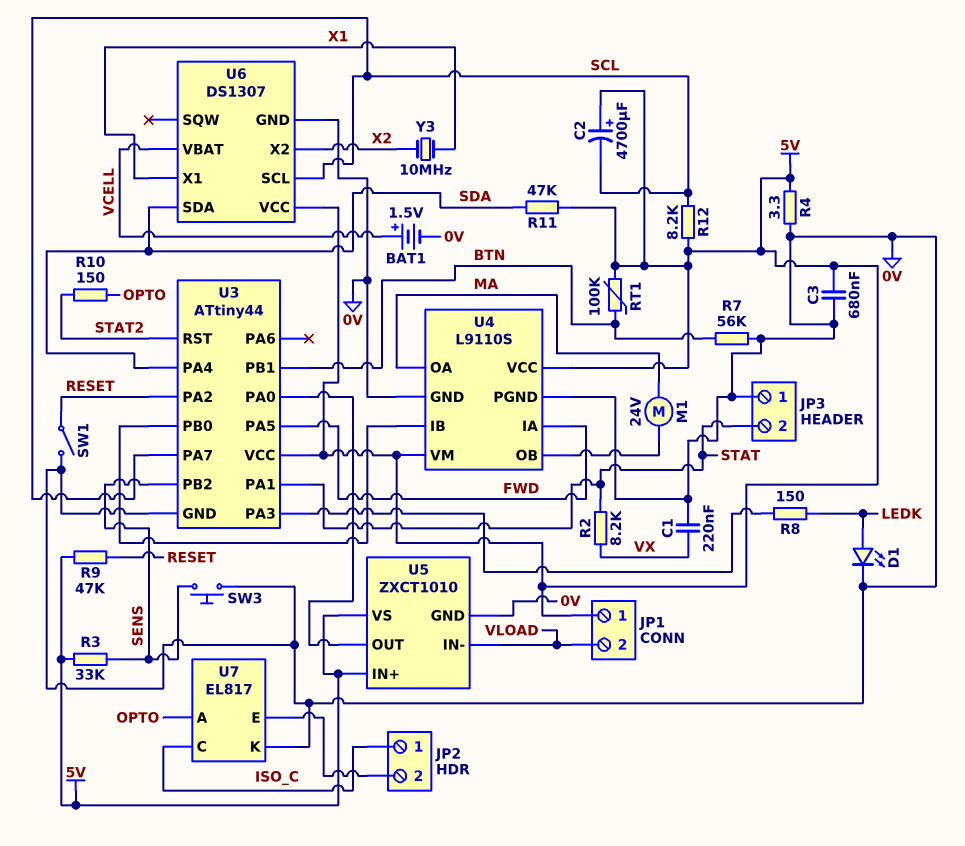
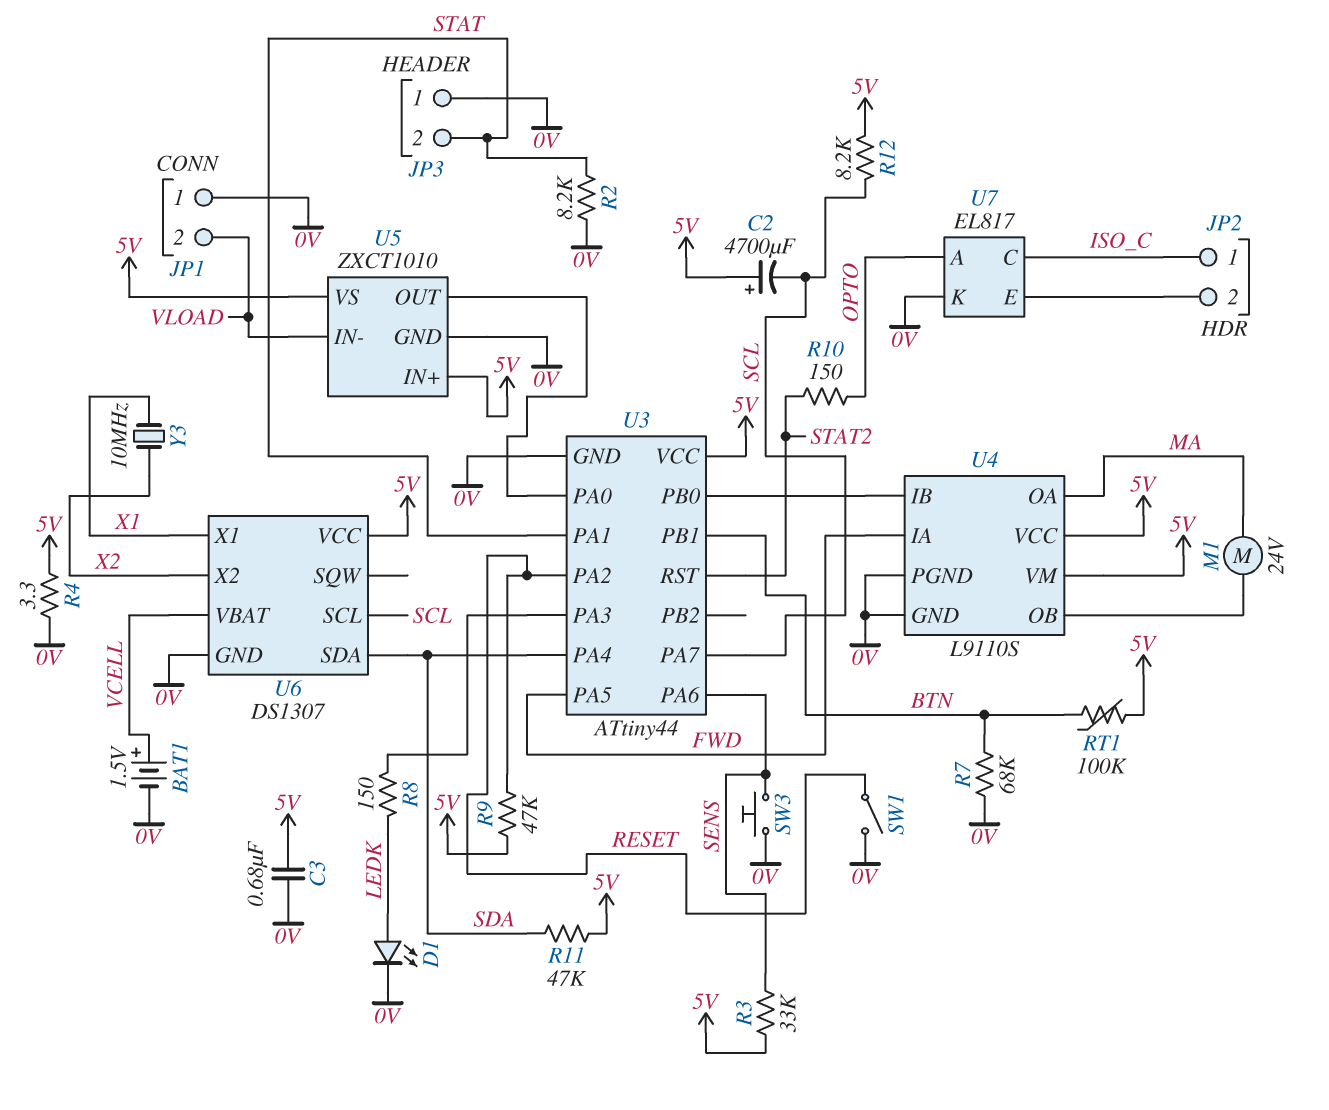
C1: 220nF (0V, VX) -> none
JP1 pin 1: 5V -> 0V
R2: 8.2k (STAT, VX) -> 8.2k (0V, STAT)
R7: 56k (0V, BTN) -> 68k (0V, BTN)
U3 pin PA6: none -> SENS
U3 pin PB2: SENS -> none

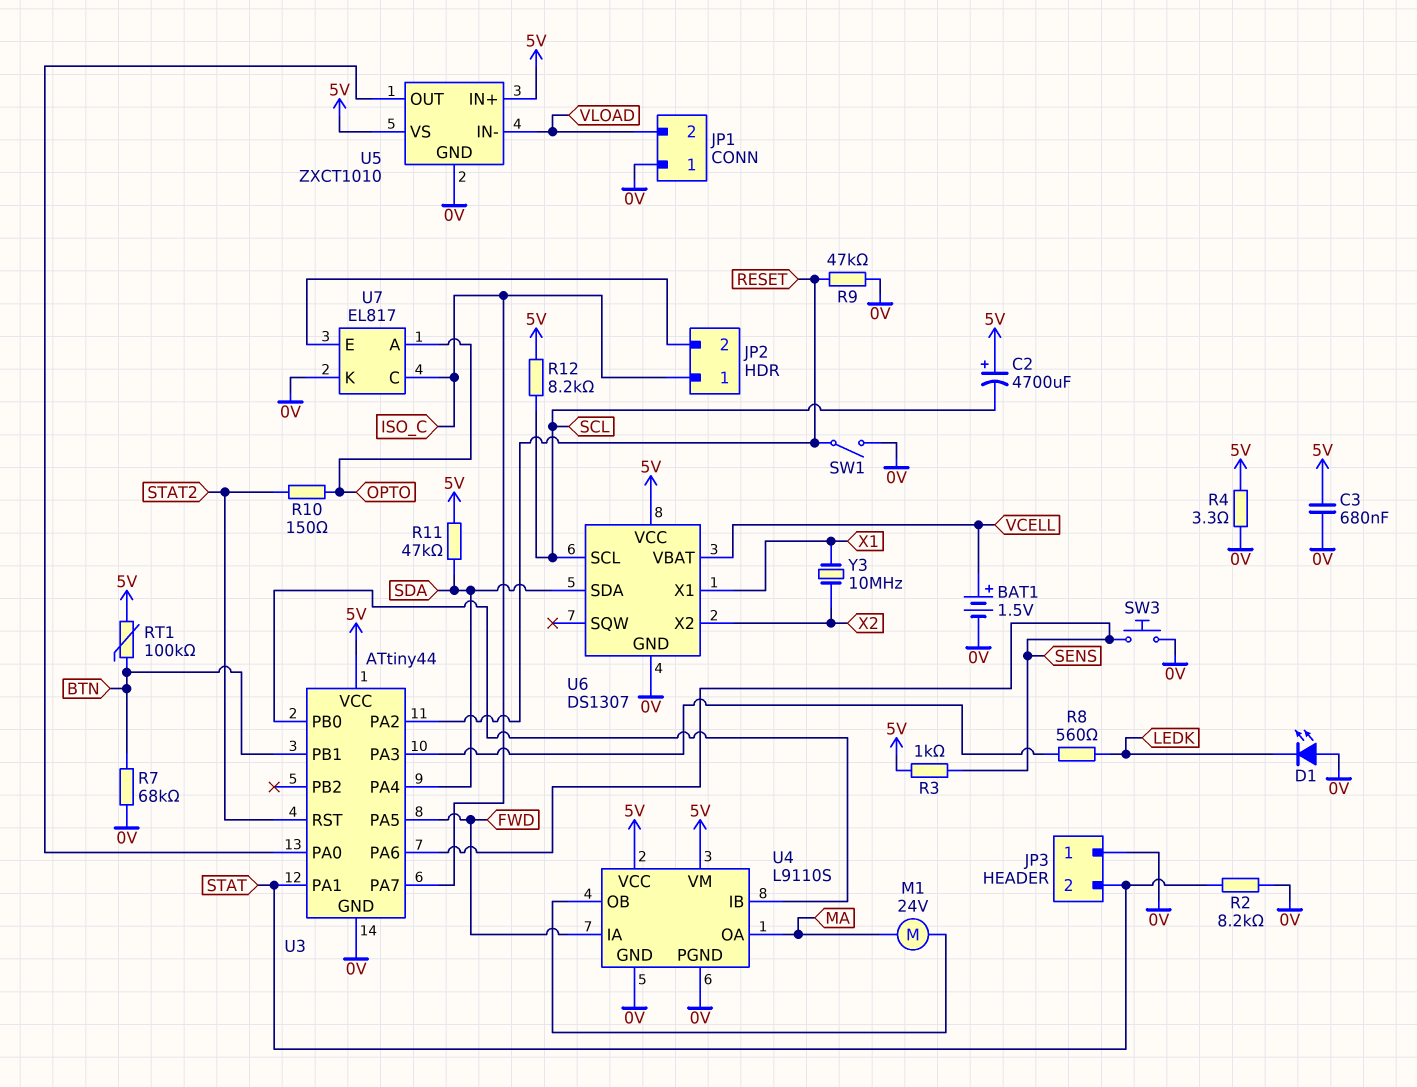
D1: LED (A LEDK, K 0V) -> LED (A 0V, K LEDK)
R3: 33k (5V, SENS) -> 1k (5V, SENS)
R8: 150 (LEDK, U3/PA3) -> 560 (LEDK, U3/PA3)
R9: 47k (5V, RESET) -> 47k (0V, RESET)
U3 pin PA7: SCL -> ISO_C

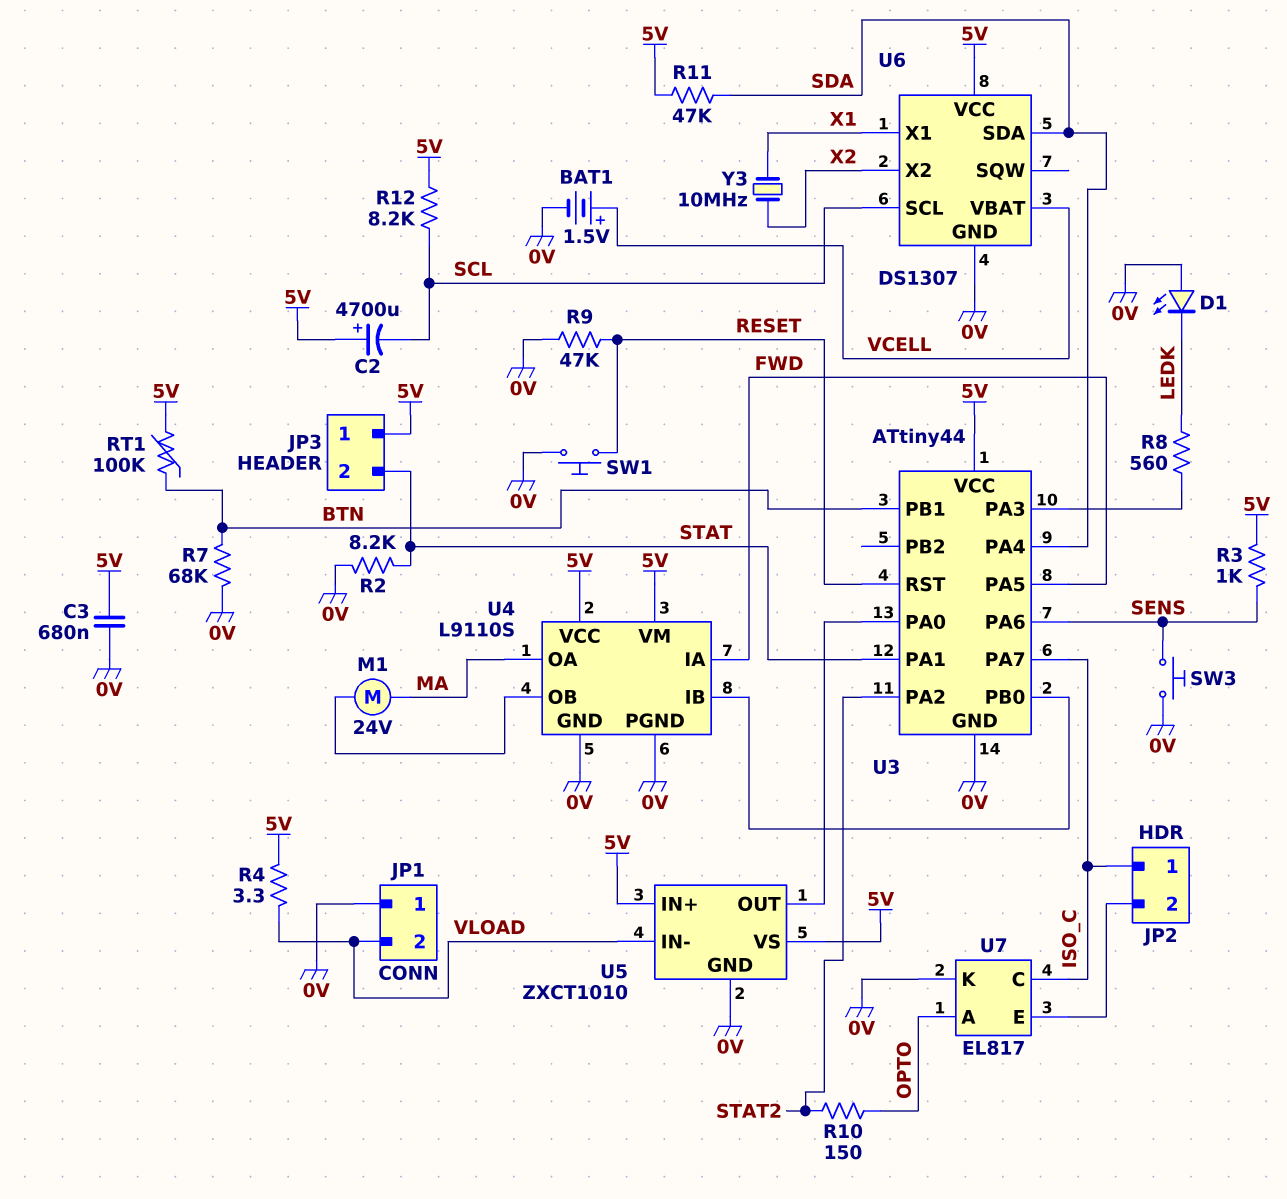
JP3 pin 1: 0V -> 5V
R4: 3.3 (0V, 5V) -> 3.3 (5V, VLOAD)
SW1: switch (0V, RESET) -> button (0V, RESET)
U3 pin PA2: RESET -> STAT2
U3 pin RST: STAT2 -> RESET

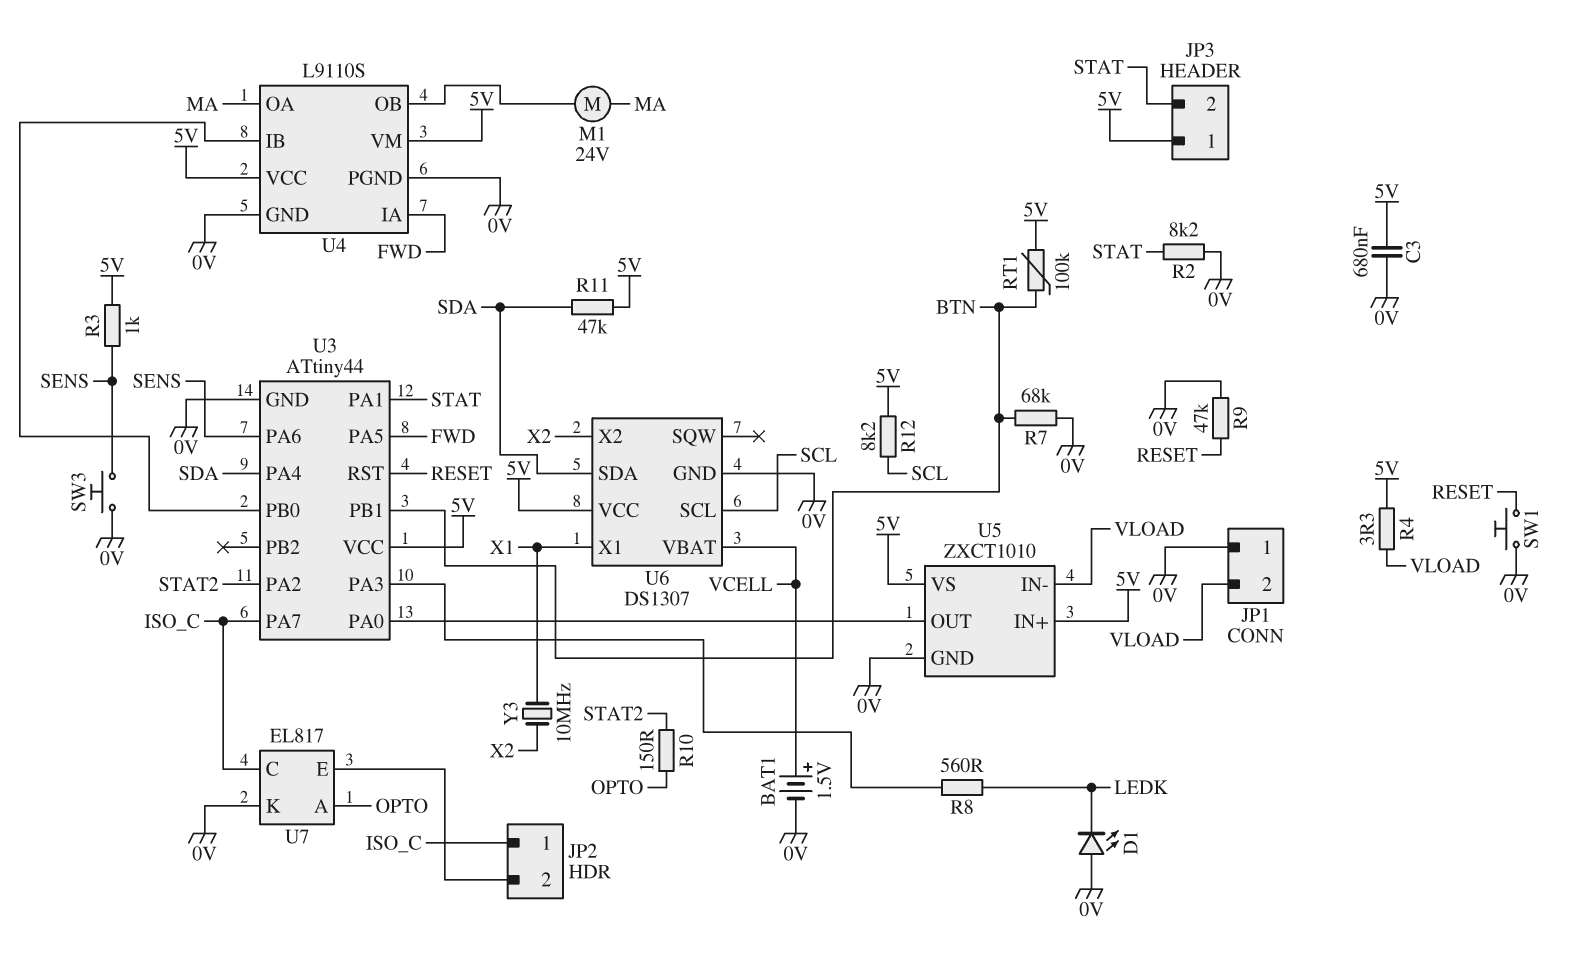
C2: 4700uF (plus 5V, minus SCL) -> none

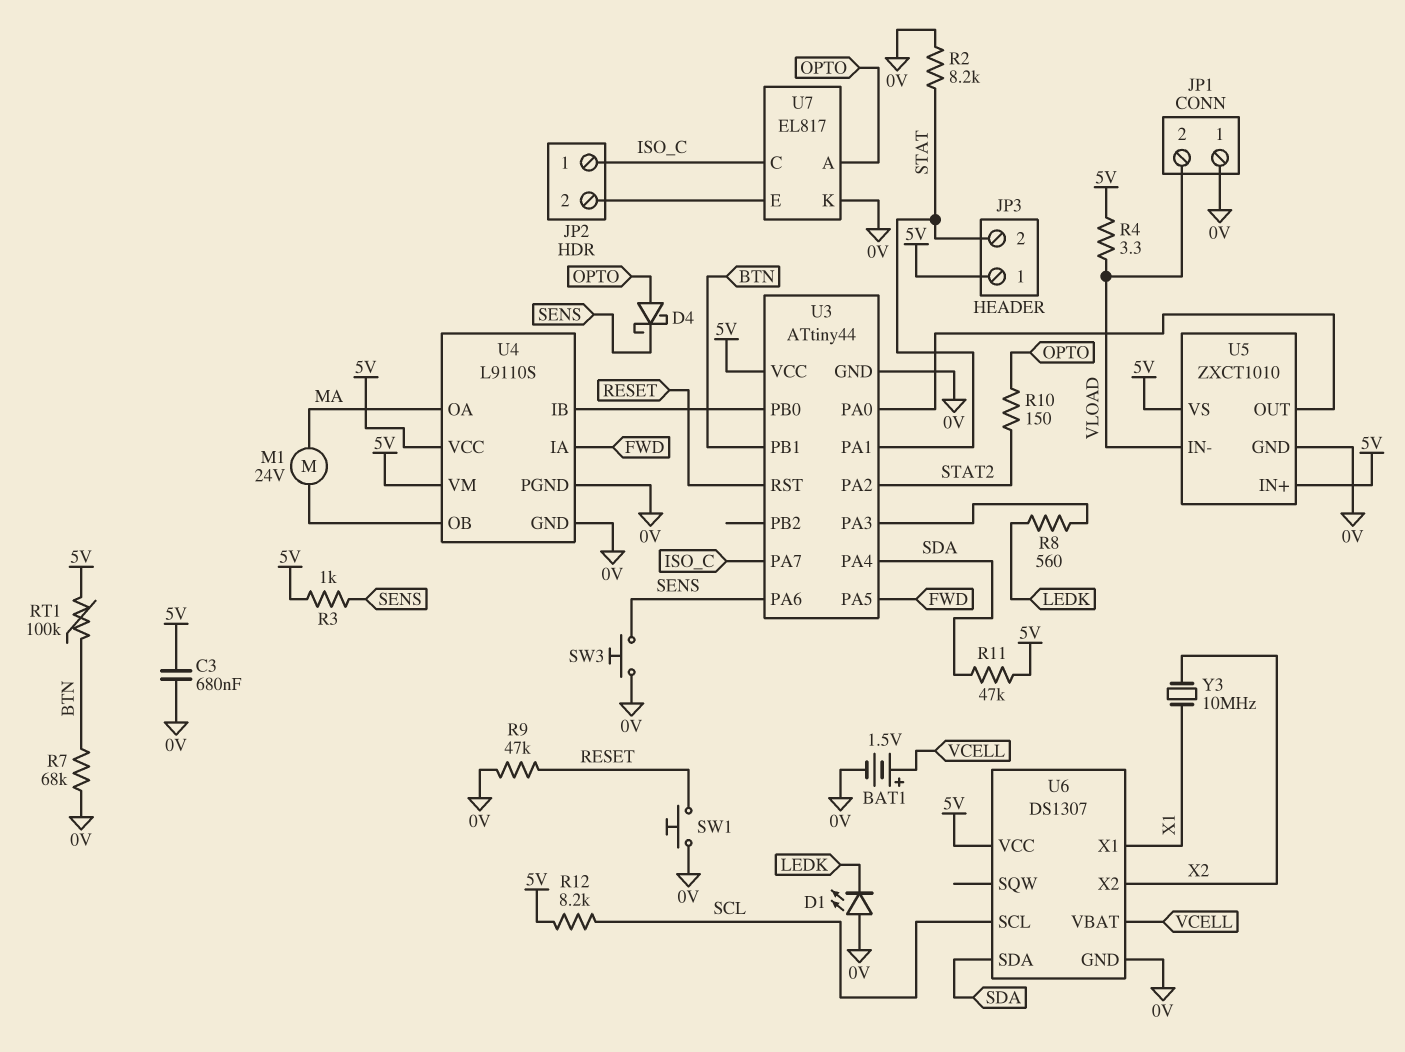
D4: none -> schottky (A OPTO, K SENS)

